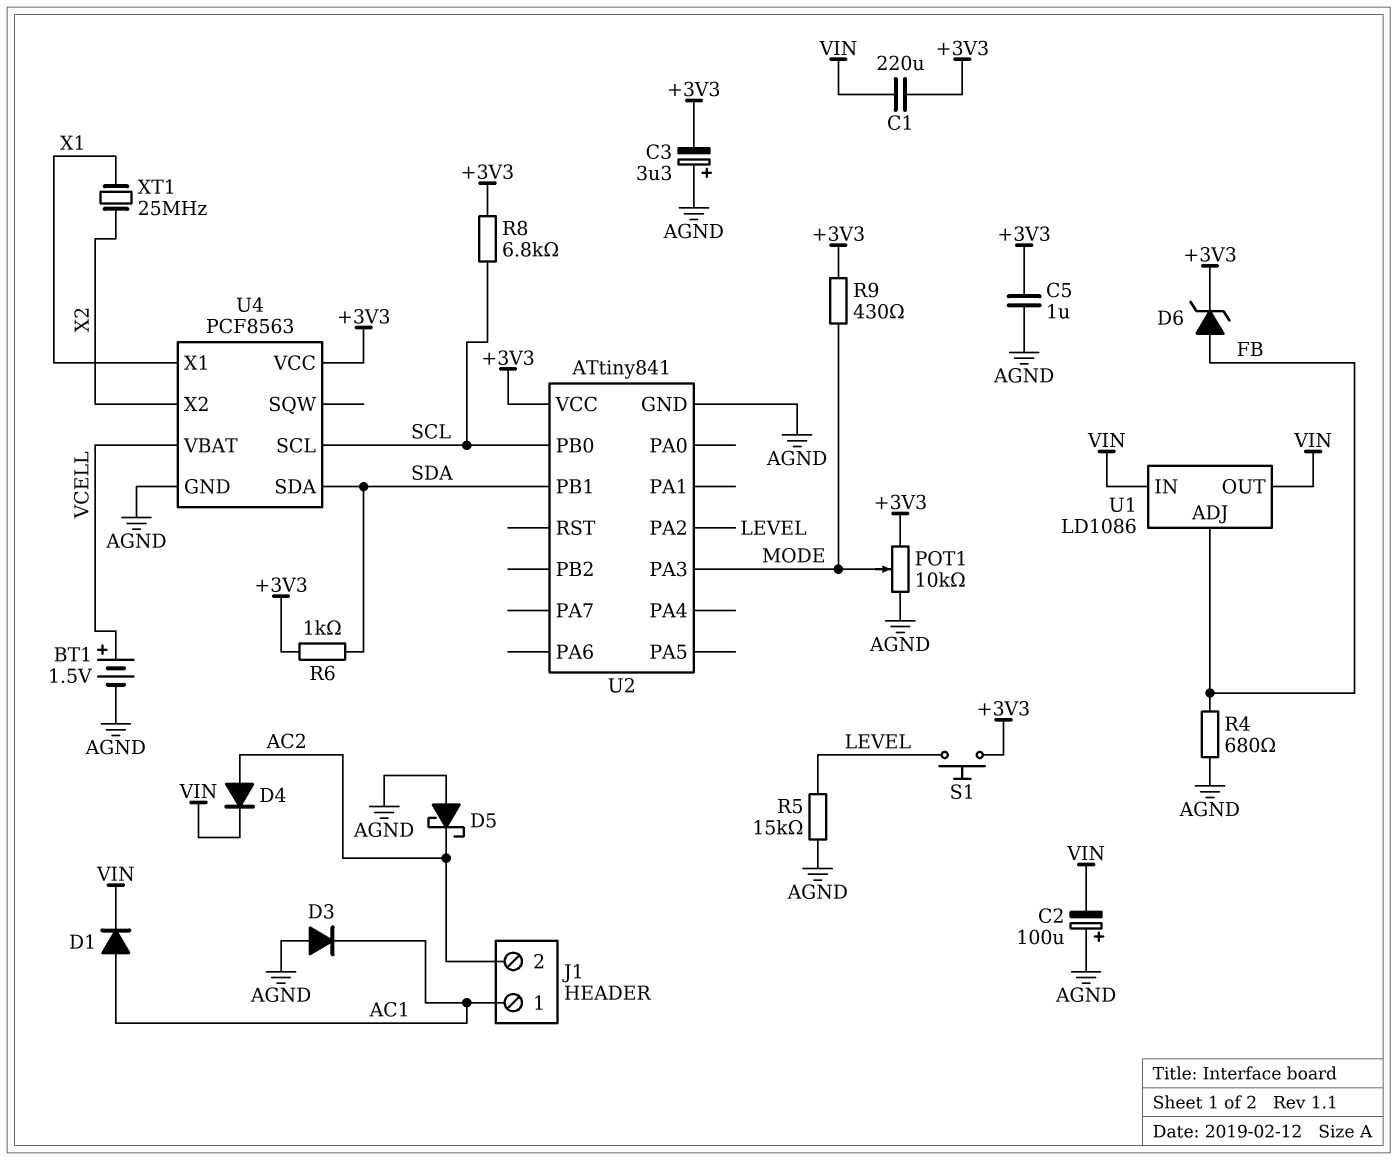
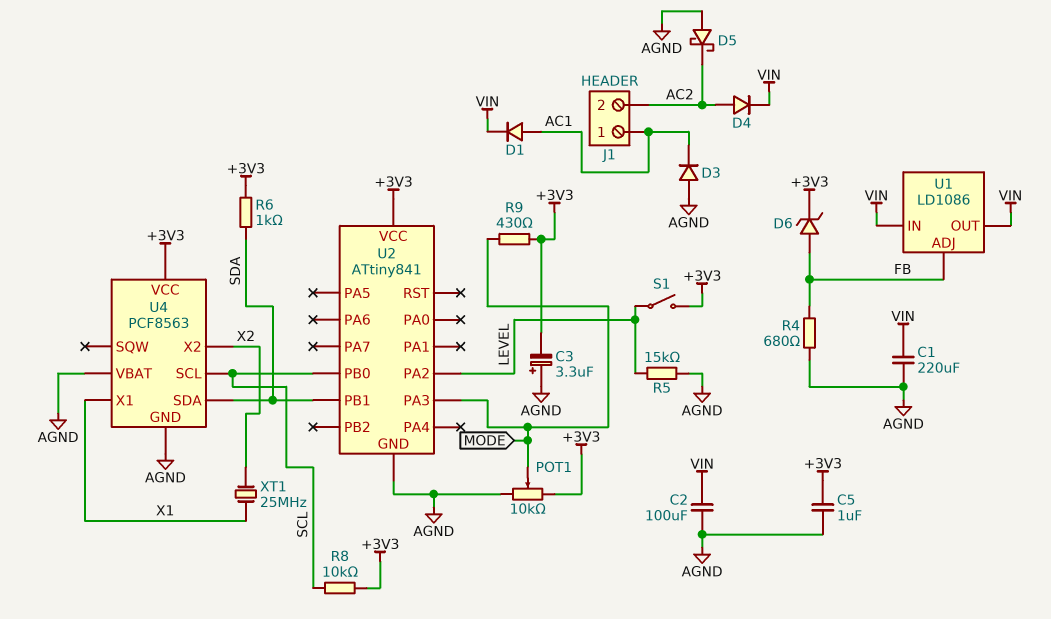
BT1: 1.5V (plus VCELL, minus AGND) -> none
C1: 220uF (+3V3, VIN) -> 220uF (AGND, VIN)
C2: 100uF (plus AGND, minus VIN) -> 100uF (AGND, VIN)
R8: 6.8k (+3V3, SCL) -> 10k (+3V3, SCL)
S1: button (+3V3, LEVEL) -> switch (+3V3, LEVEL)
U4 pin VBAT: VCELL -> AGND

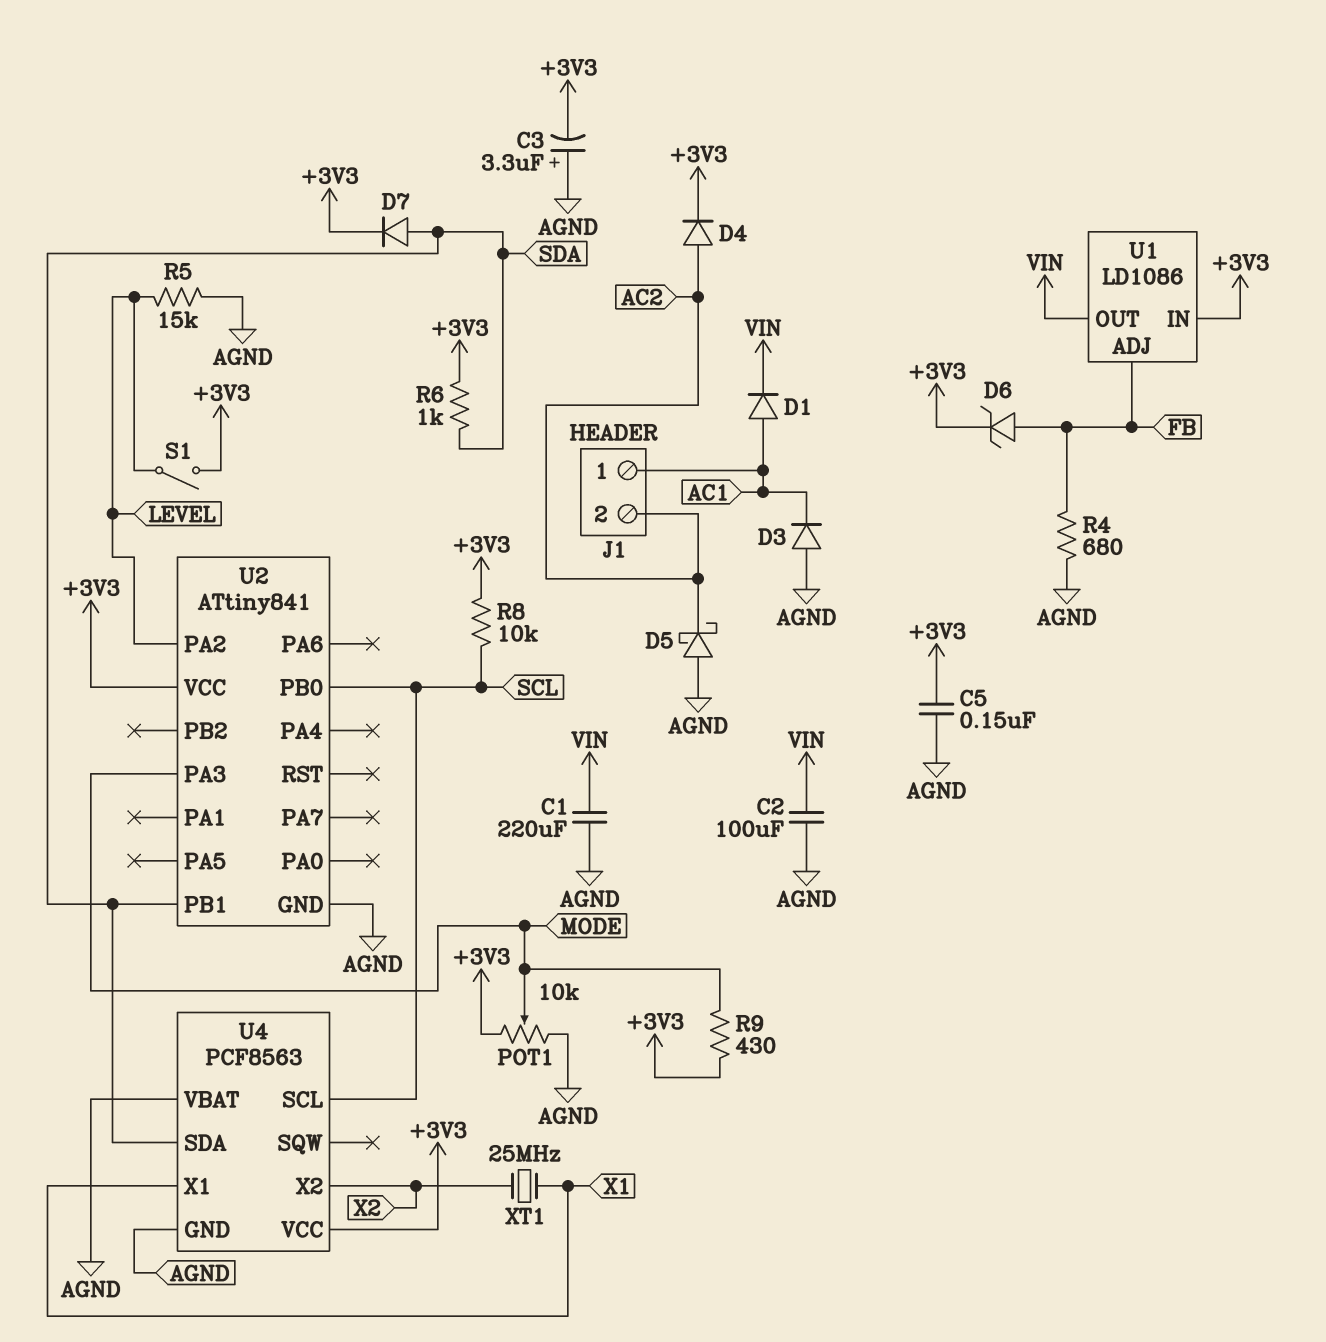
C5: 1uF (+3V3, AGND) -> 150nF (+3V3, AGND)
D4: diode (A AC2, K VIN) -> diode (A AC2, K +3V3)
D7: none -> diode (A SDA, K +3V3)
U1 pin IN: VIN -> +3V3

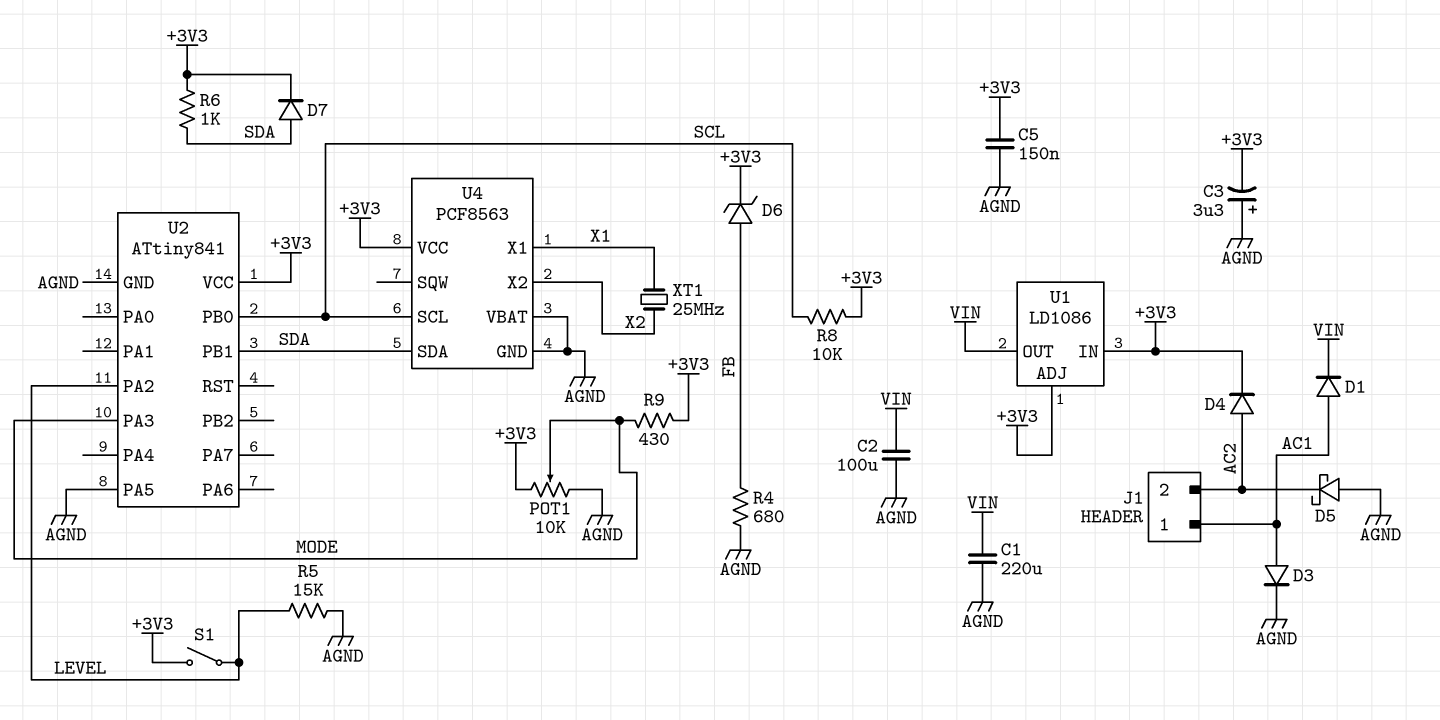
D3: diode (A AGND, K AC1) -> diode (A AC1, K AGND)
U1 pin ADJ: FB -> +3V3
U2 pin PA5: none -> AGND

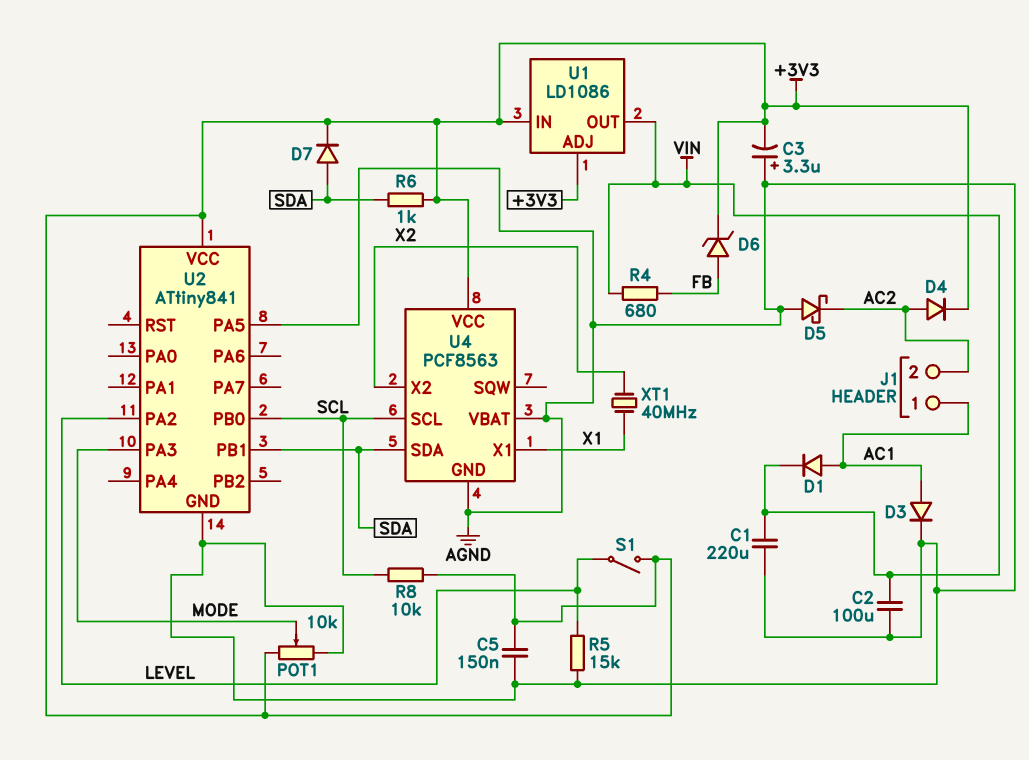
R4: 680 (AGND, FB) -> 680 (FB, VIN)
R9: 430 (+3V3, MODE) -> none
XT1: 25MHz (X1, X2) -> 40MHz (X1, X2)

